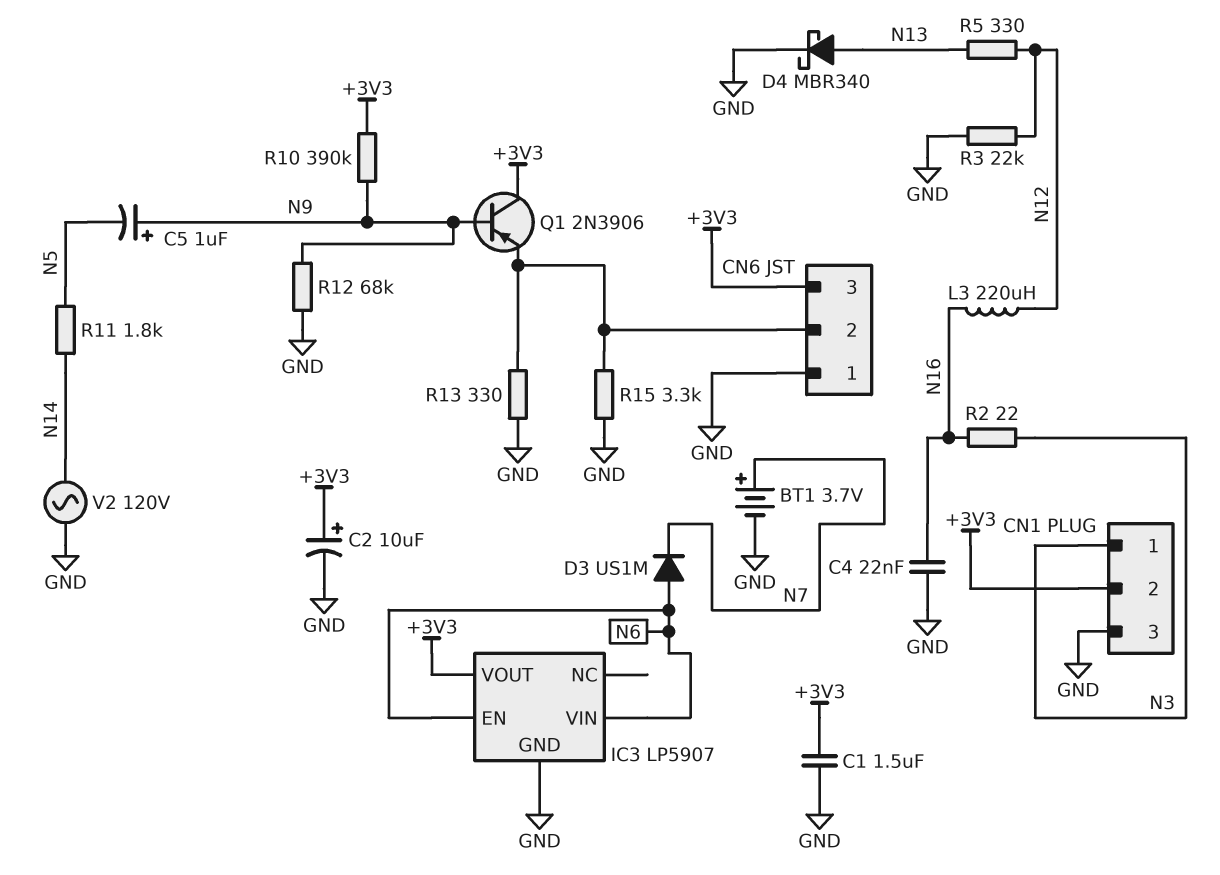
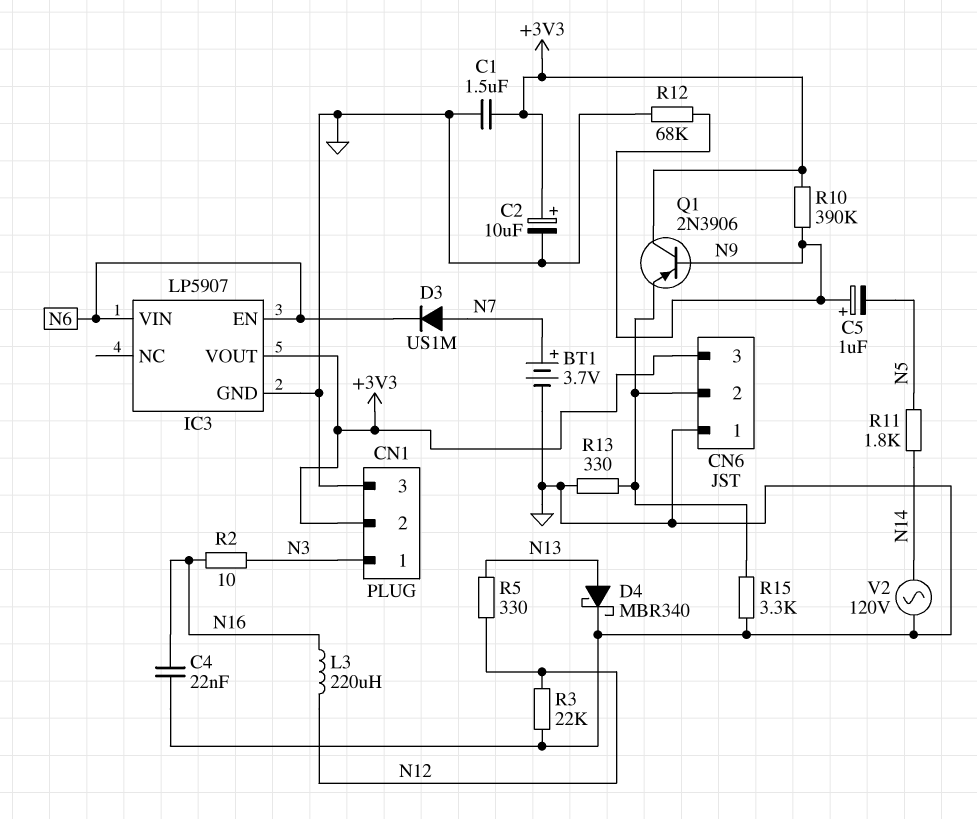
D3: diode US1M (A N6, K N7) -> diode US1M (A N7, K N6)
R2: 22 (N3, N16) -> 10 (N3, N16)

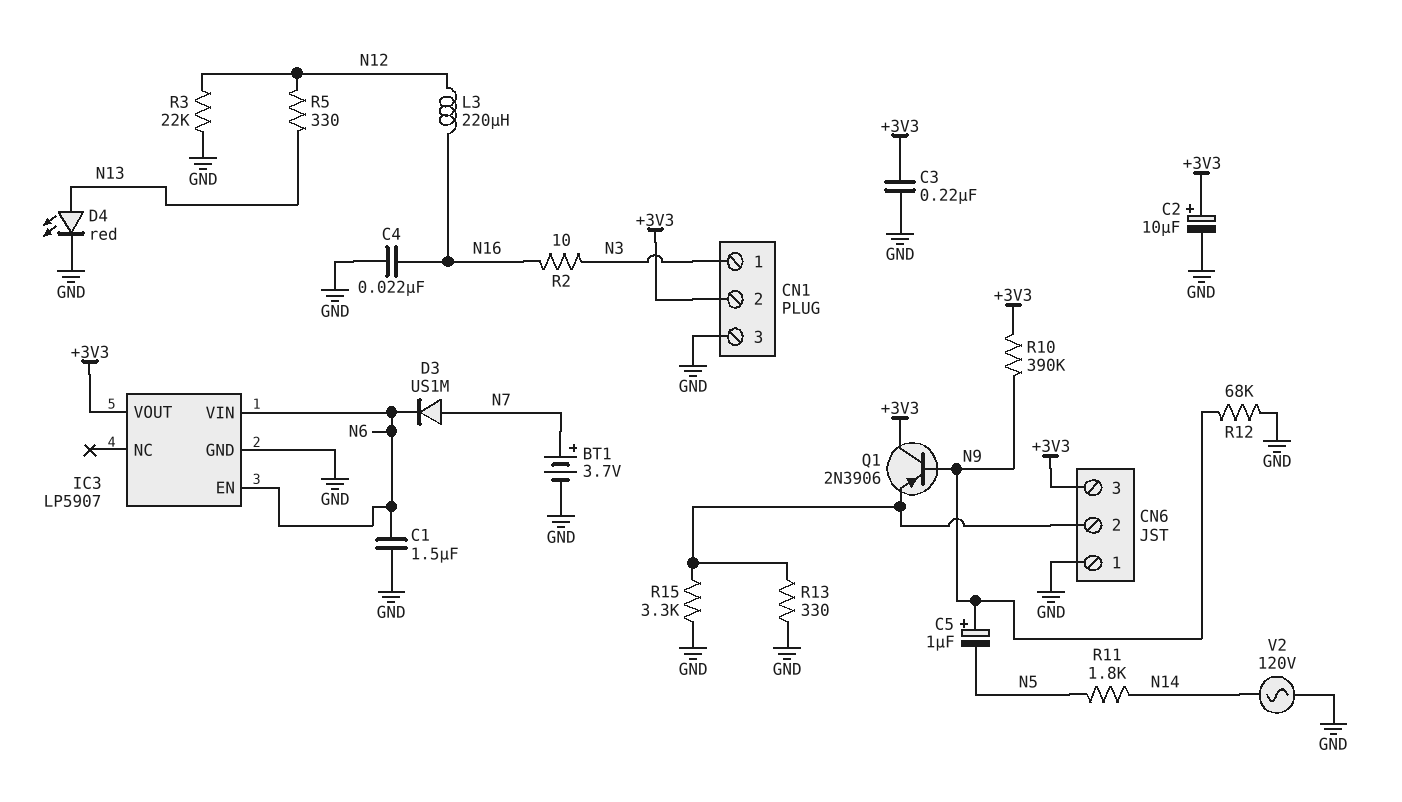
C1: 1.5uF (+3V3, GND) -> 1.5uF (GND, N6)
C3: none -> 220nF (+3V3, GND)
D4: schottky MBR340 (A N13, K GND) -> LED red (A N13, K GND)

